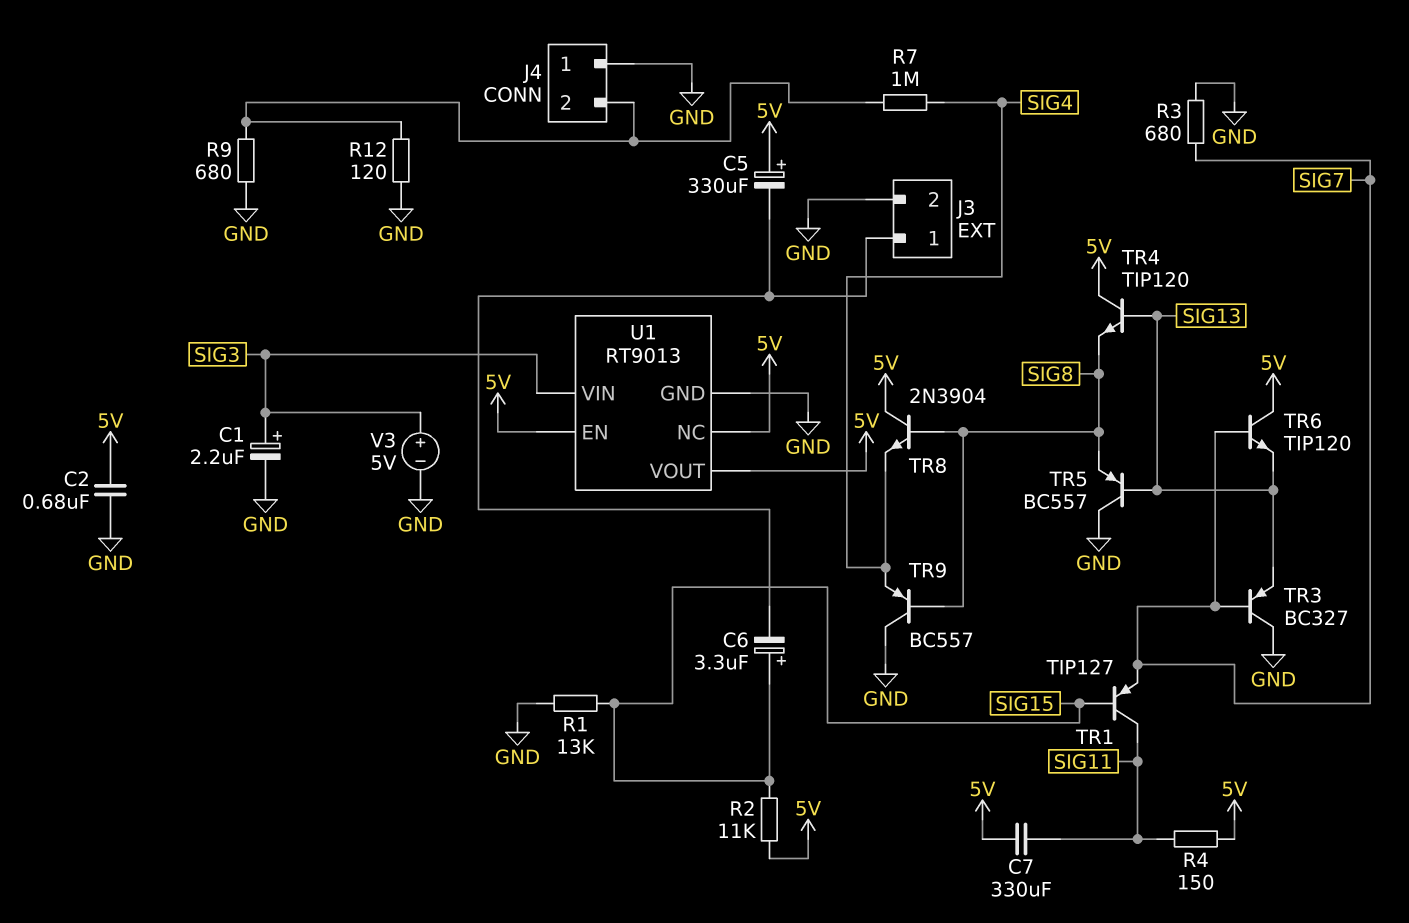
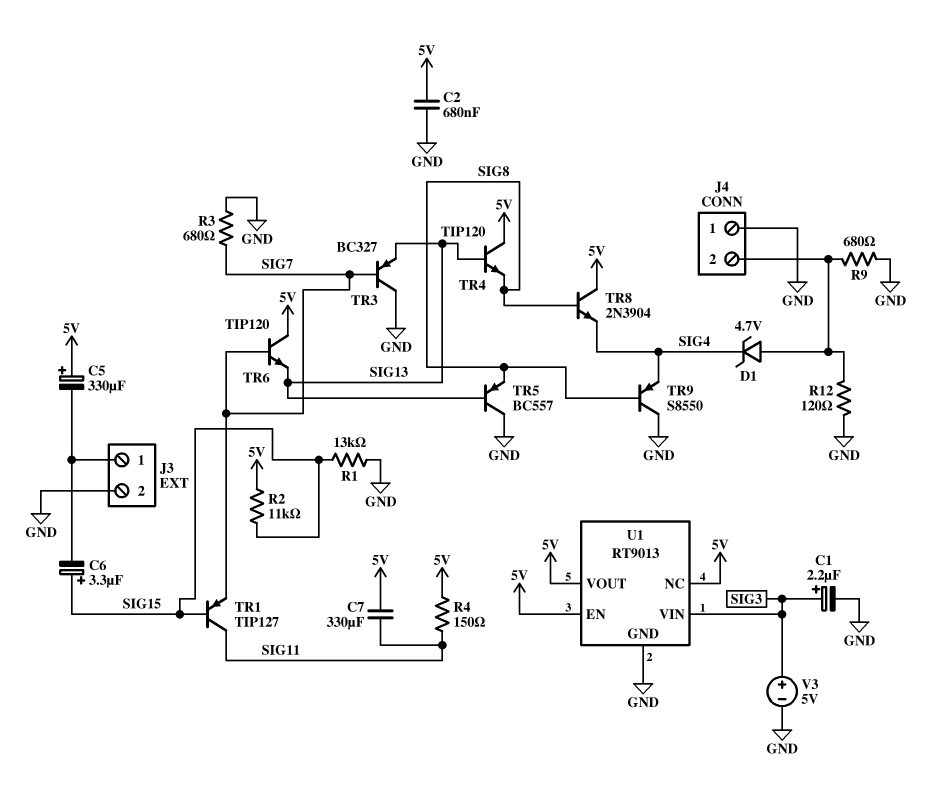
D1: none -> zener 4.7V (A J4/2, K SIG4)
R7: 1M (J4/2, SIG4) -> none
TR9: PNP BC557 (B SIG8, C GND, E SIG4) -> PNP S8550 (B SIG8, C GND, E SIG4)

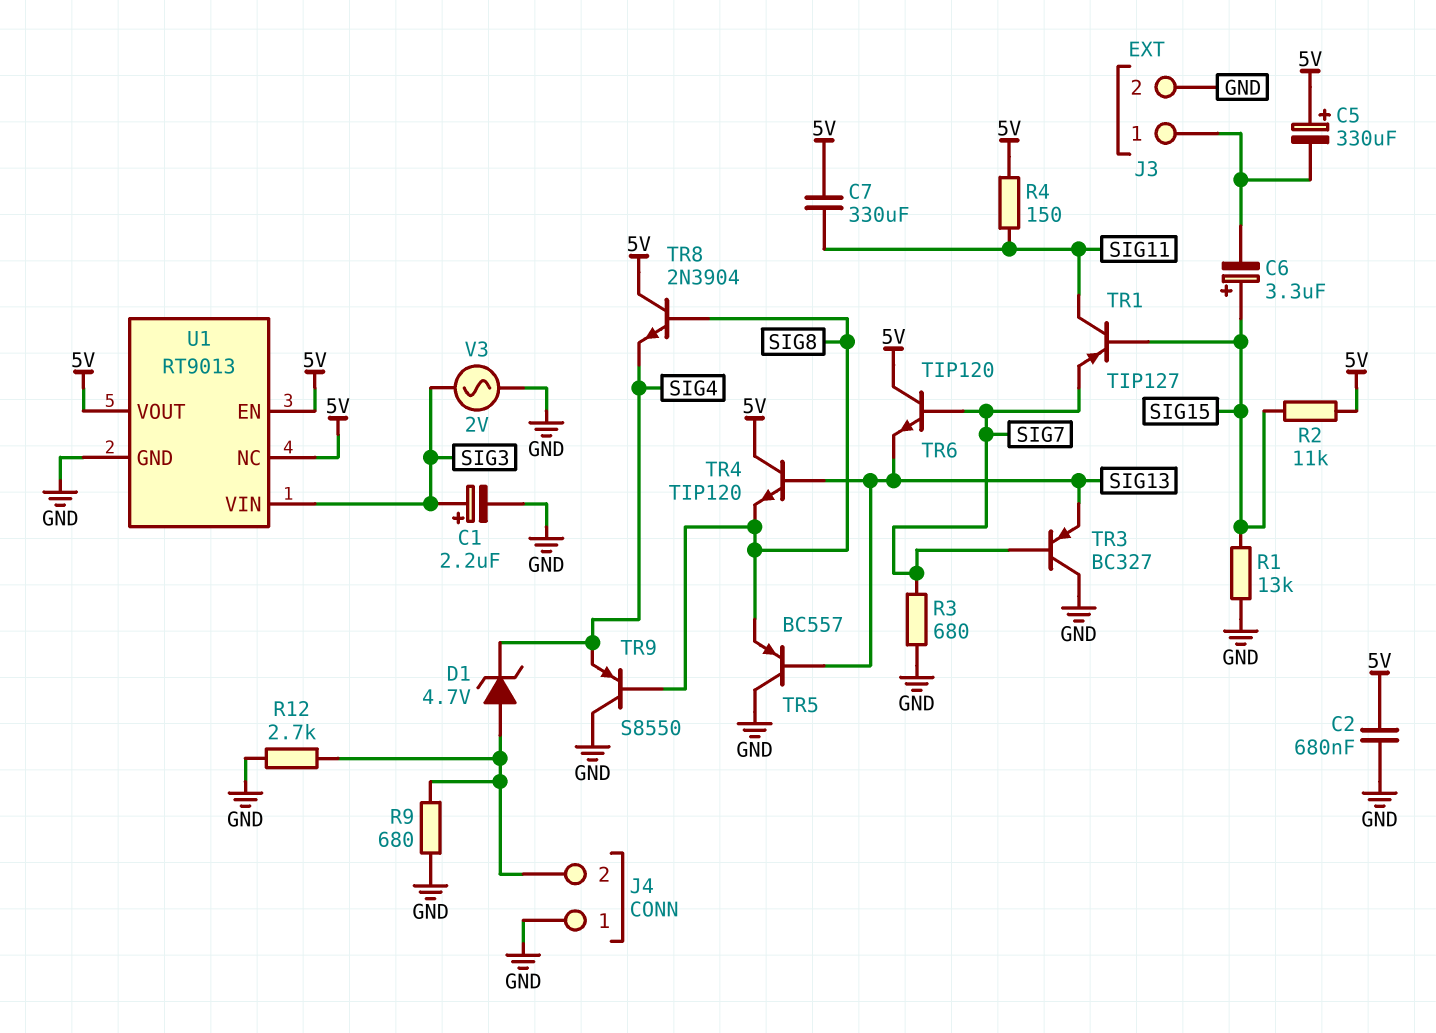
R12: 120 (GND, J4/2) -> 2.7k (GND, J4/2)
V3: 5V (plus SIG3, minus GND) -> AC 2V (GND, SIG3)

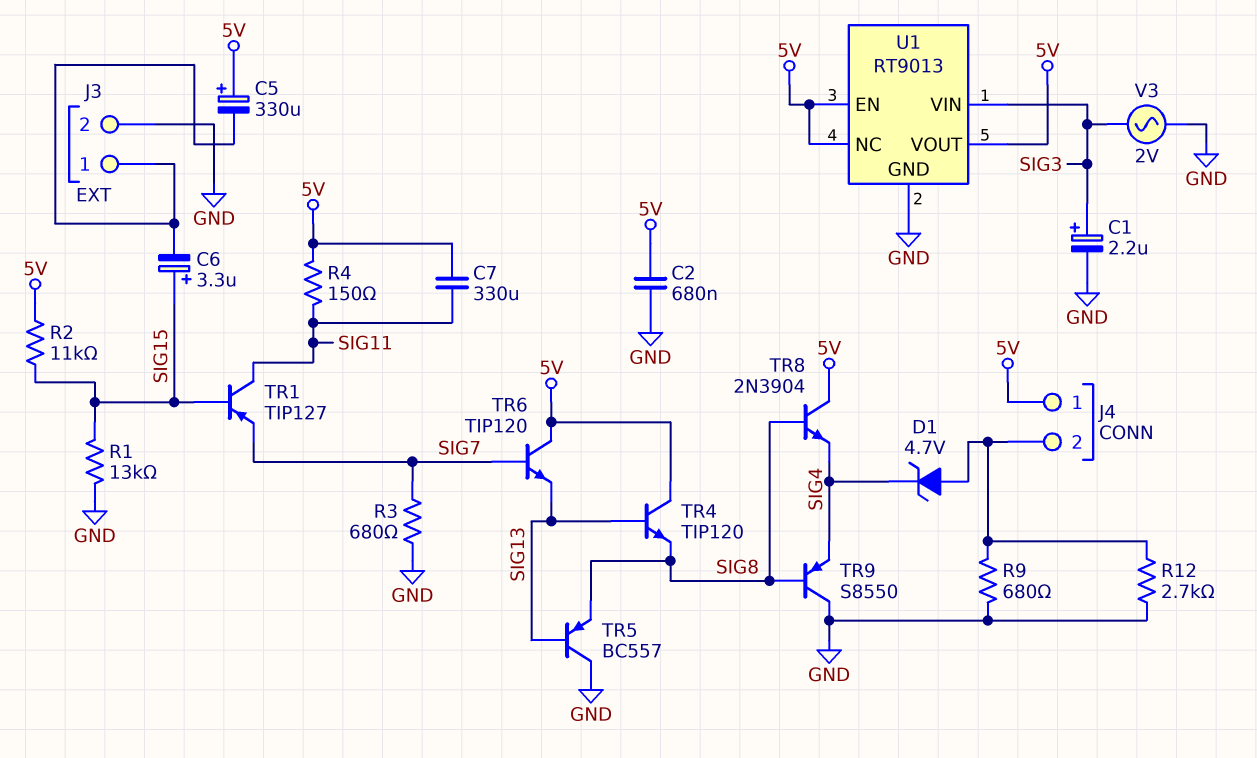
J4 pin 1: GND -> 5V
TR3: PNP BC327 (B SIG7, C GND, E SIG13) -> none

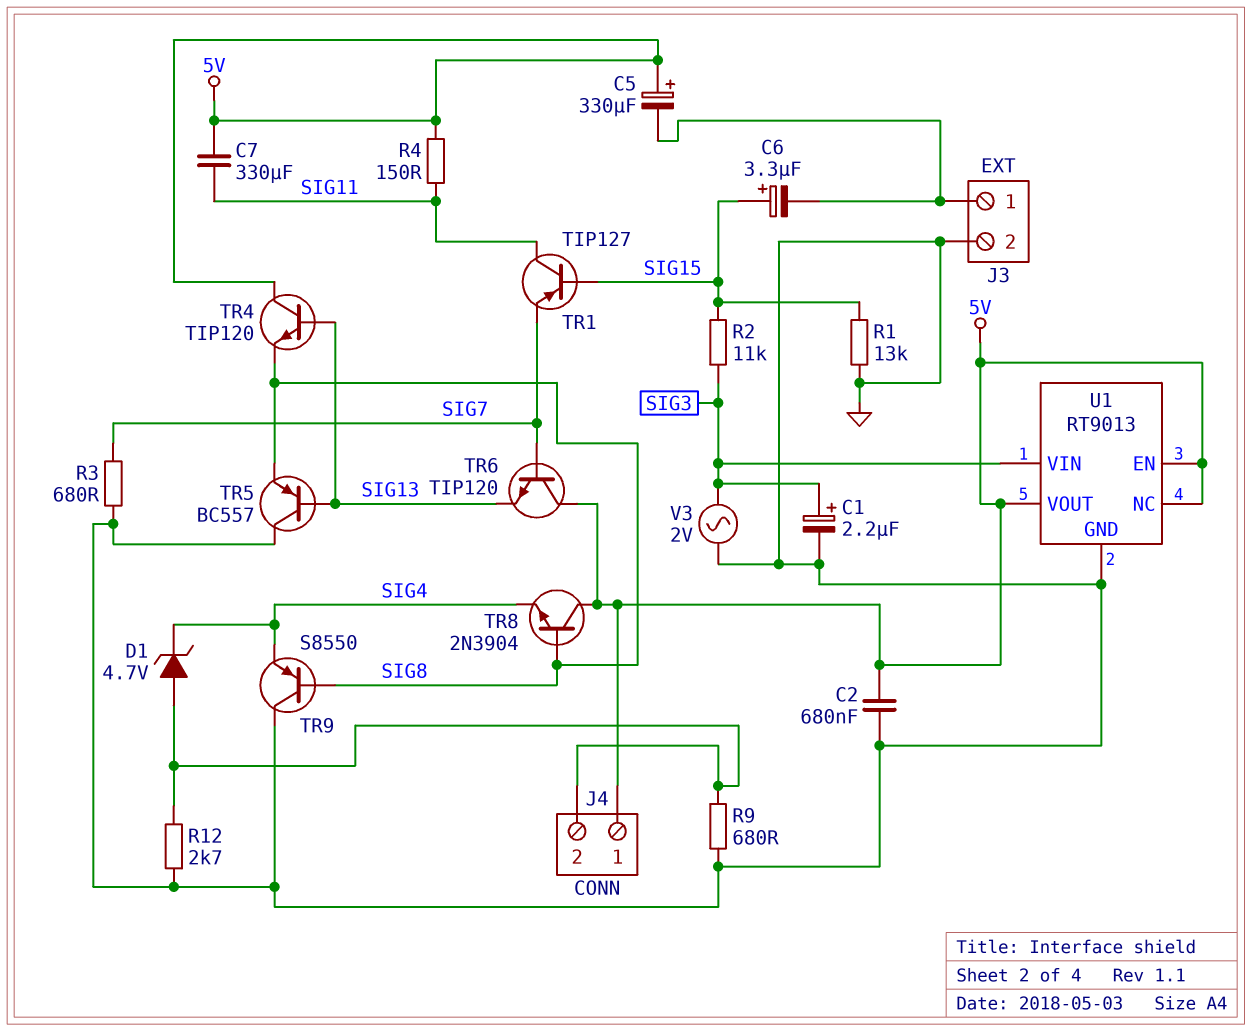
R2: 11k (5V, SIG15) -> 11k (SIG3, SIG15)

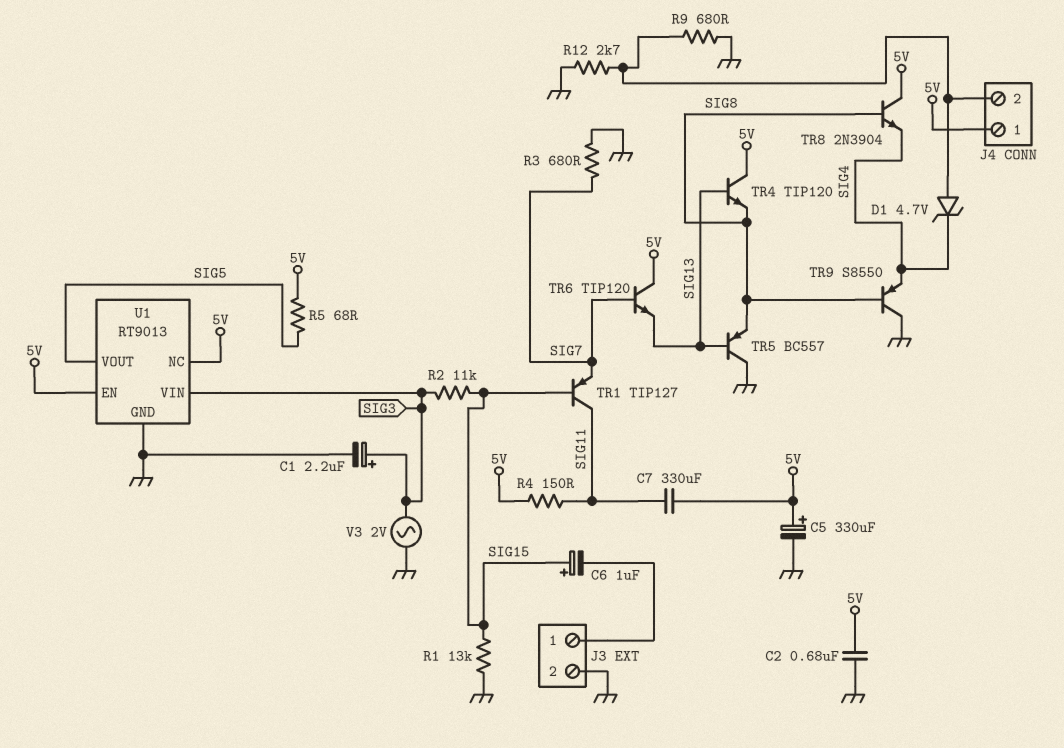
C5: 330uF (plus 5V, minus J3/1) -> 330uF (plus 5V, minus GND)
C6: 3.3uF (plus SIG15, minus J3/1) -> 1uF (plus SIG15, minus J3/1)
R5: none -> 68 (5V, SIG5)
U1 pin VOUT: 5V -> SIG5

